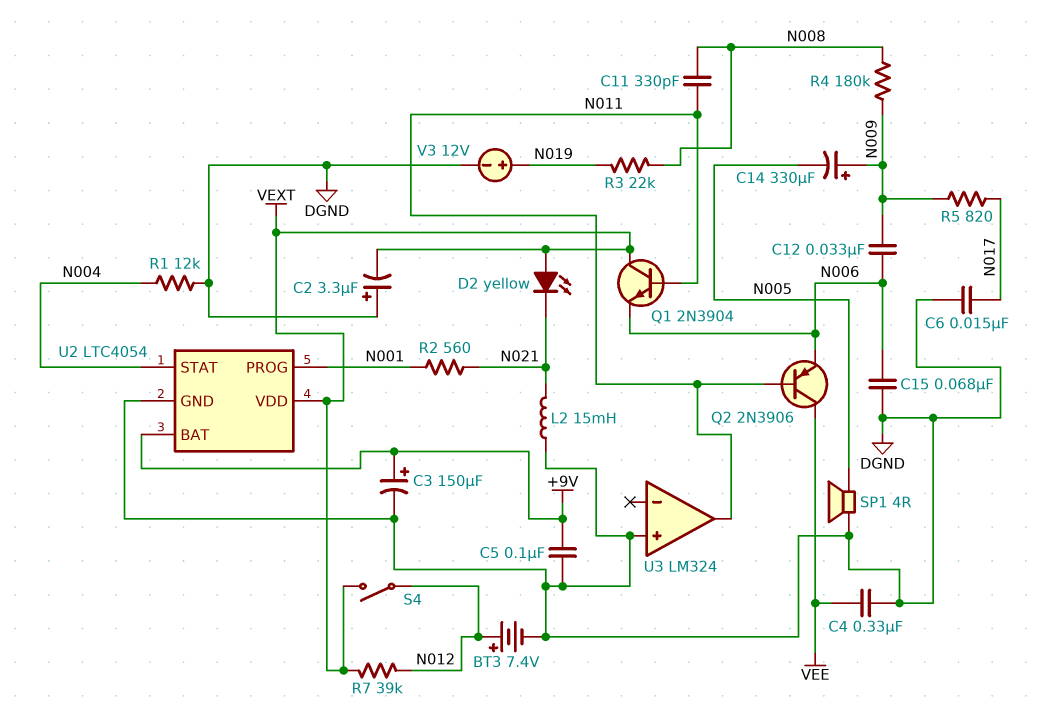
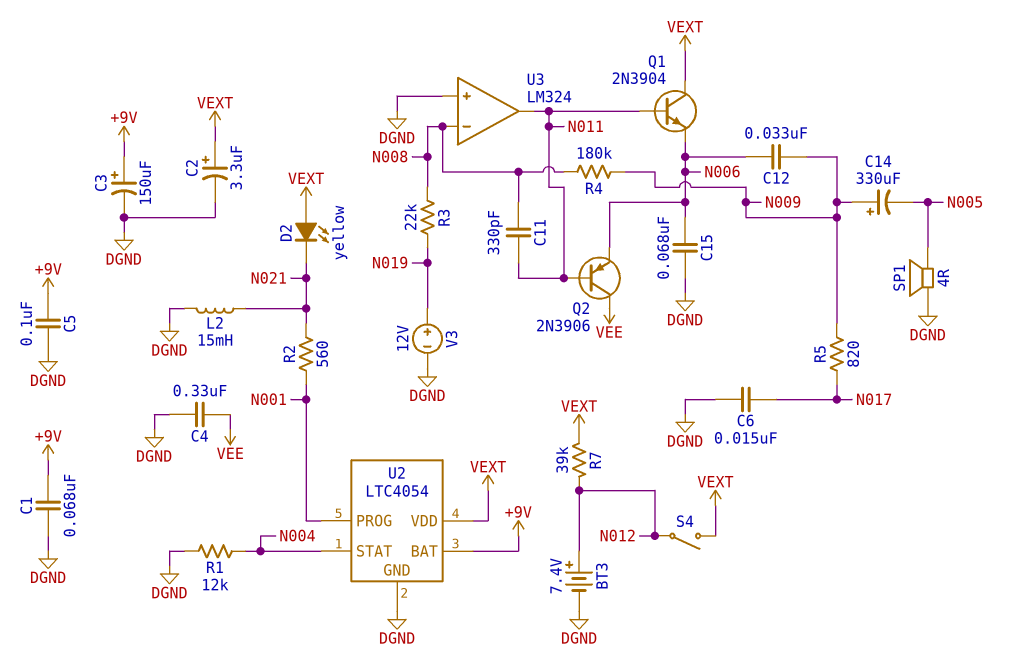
C1: none -> 68nF (+9V, DGND)
C2: 3.3uF (plus DGND, minus VEXT) -> 3.3uF (plus VEXT, minus DGND)
U3 pin in-: none -> N008

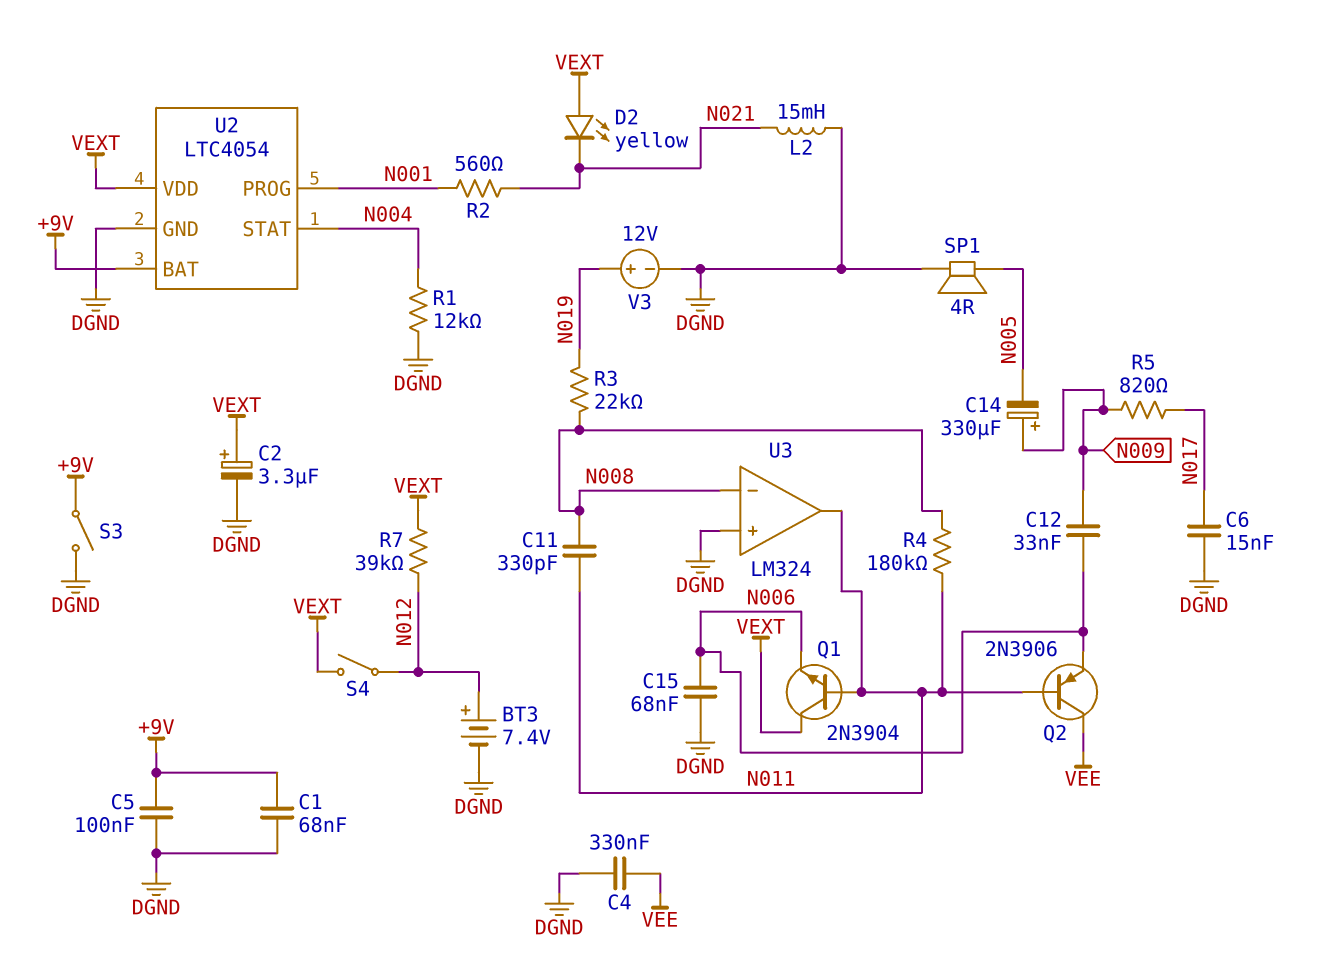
C3: 150uF (plus +9V, minus DGND) -> none
R4: 180k (N008, N009) -> 180k (N008, N011)
S3: none -> switch (+9V, DGND)

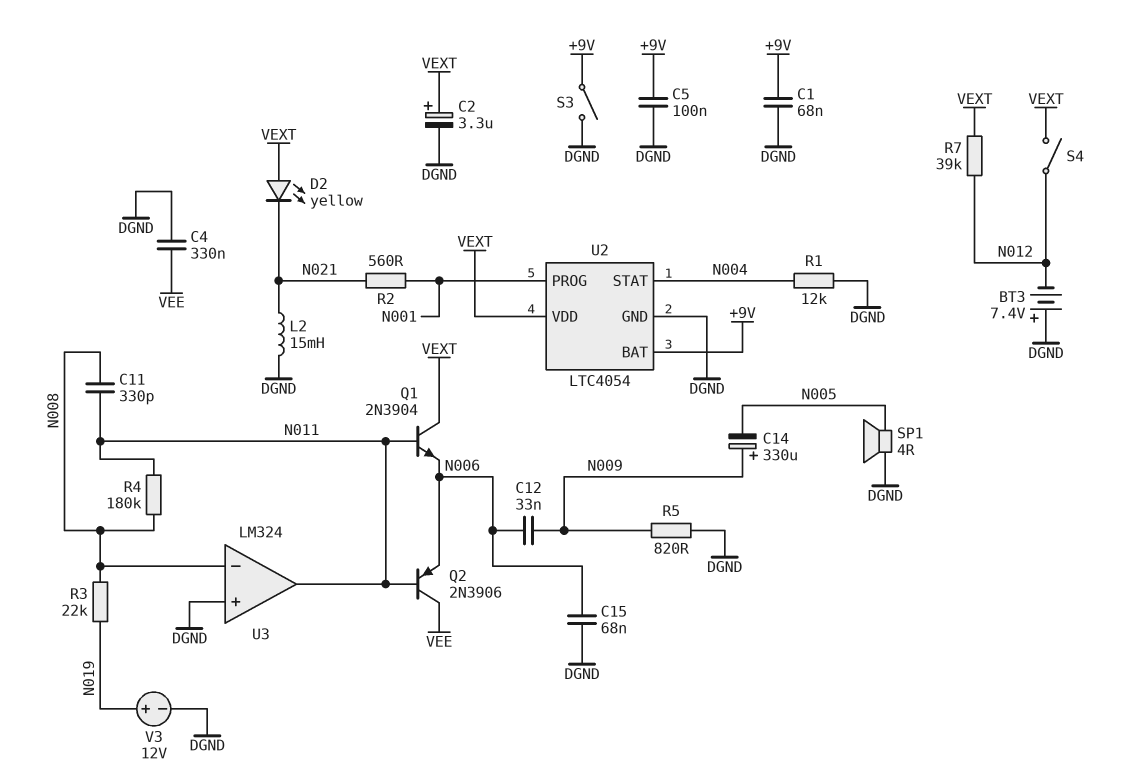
BT3: 7.4V (plus N012, minus DGND) -> 7.4V (plus DGND, minus N012)
C6: 15nF (DGND, N017) -> none
R5: 820 (N009, N017) -> 820 (DGND, N009)

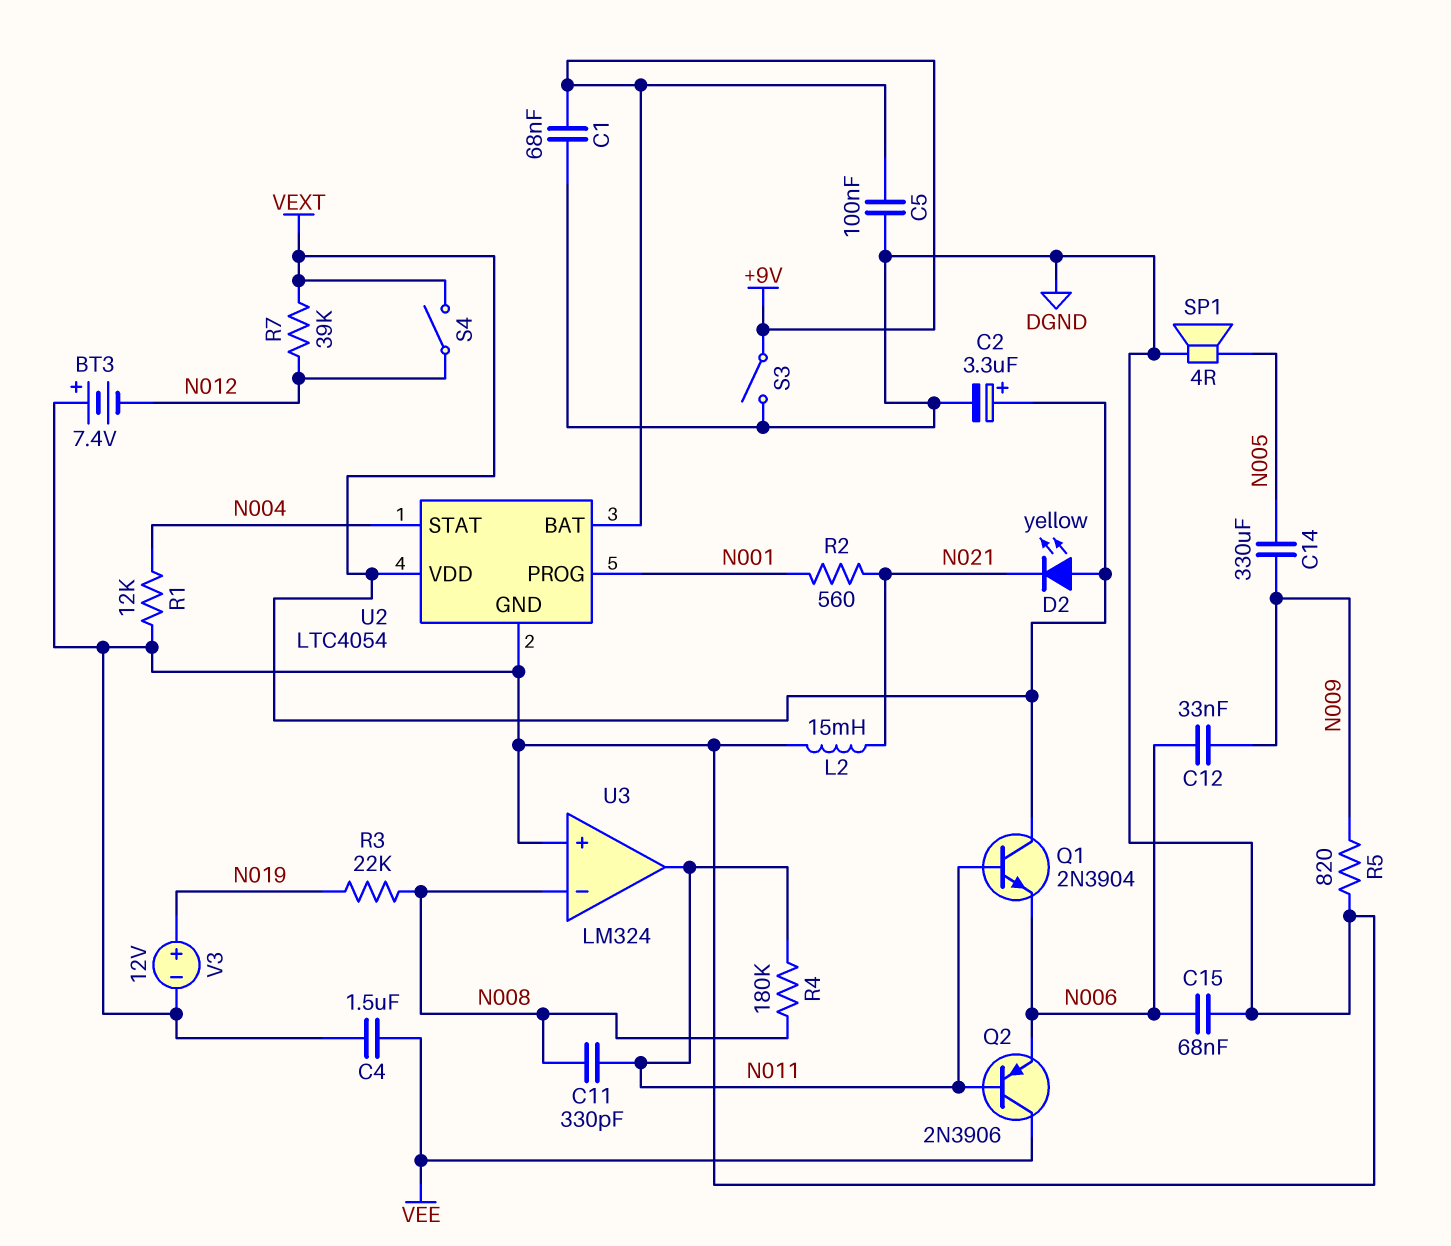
C4: 330nF (DGND, VEE) -> 1.5uF (DGND, VEE)
C14: 330uF (plus N009, minus N005) -> 330uF (N005, N009)

